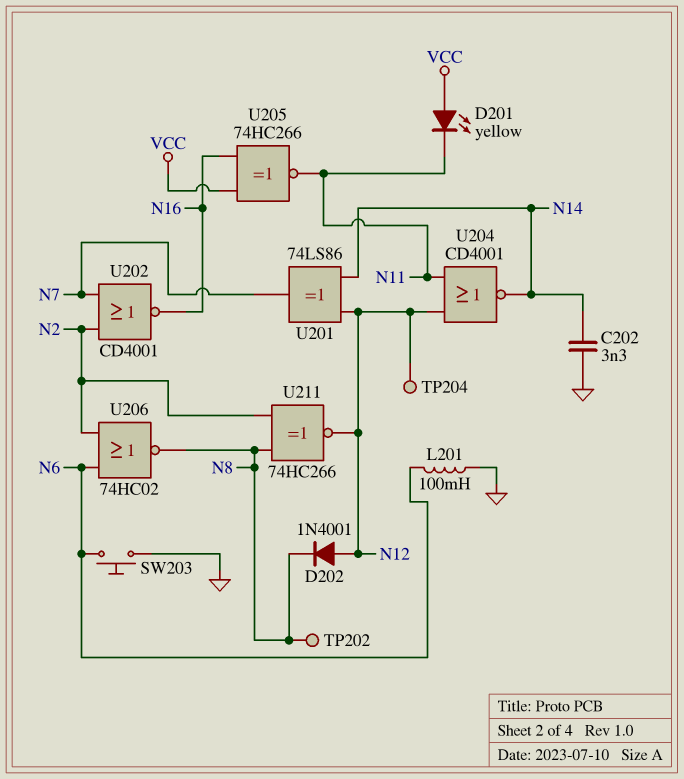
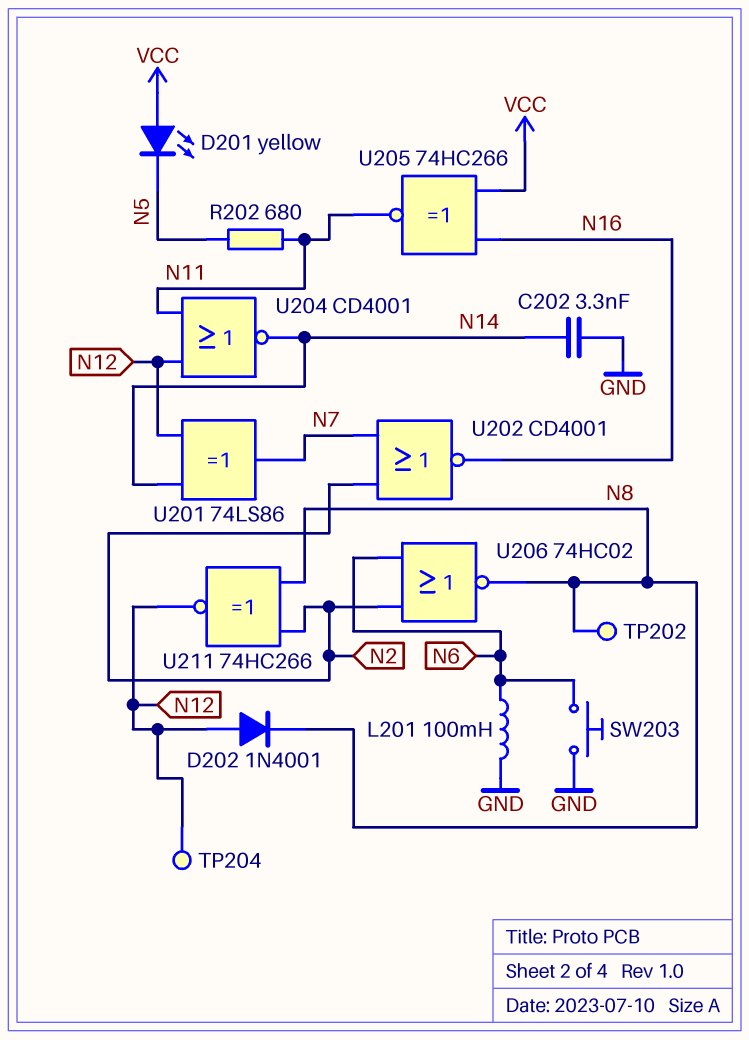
D201: LED yellow (A VCC, K N11) -> LED yellow (A VCC, K N5)
R202: none -> 680 (N5, N11)

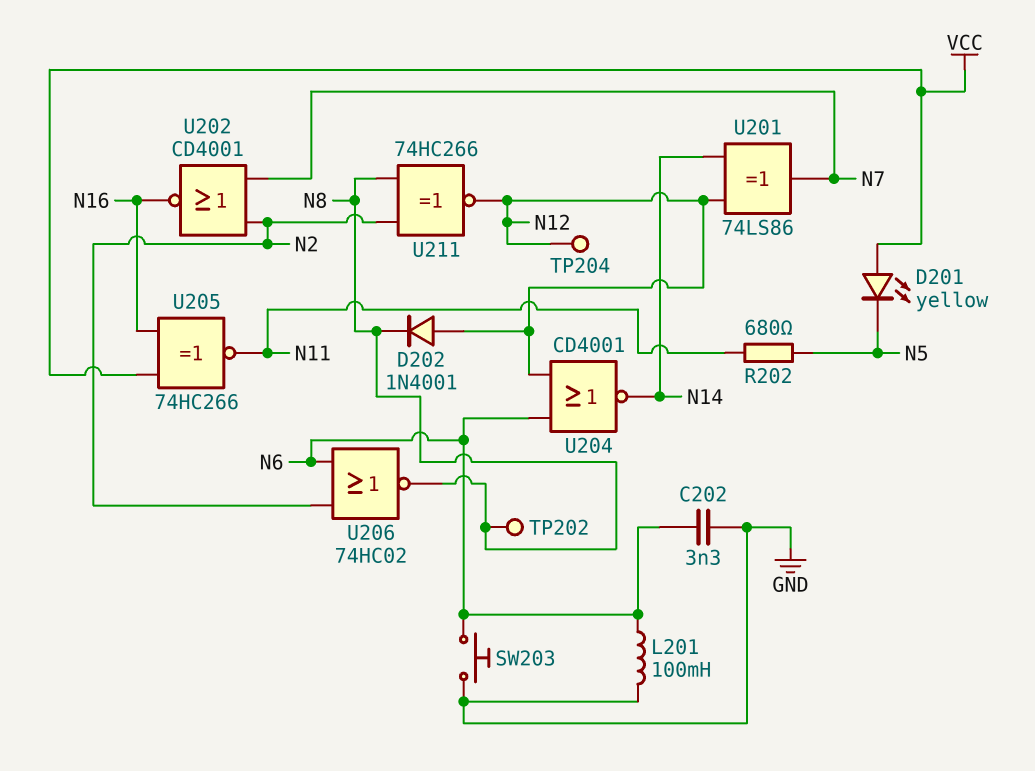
C202: 3.3nF (GND, N14) -> 3.3nF (GND, N6)
U204: NOR CD4001 (in N11, in N12, out N14) -> NOR CD4001 (in N6, in N12, out N14)

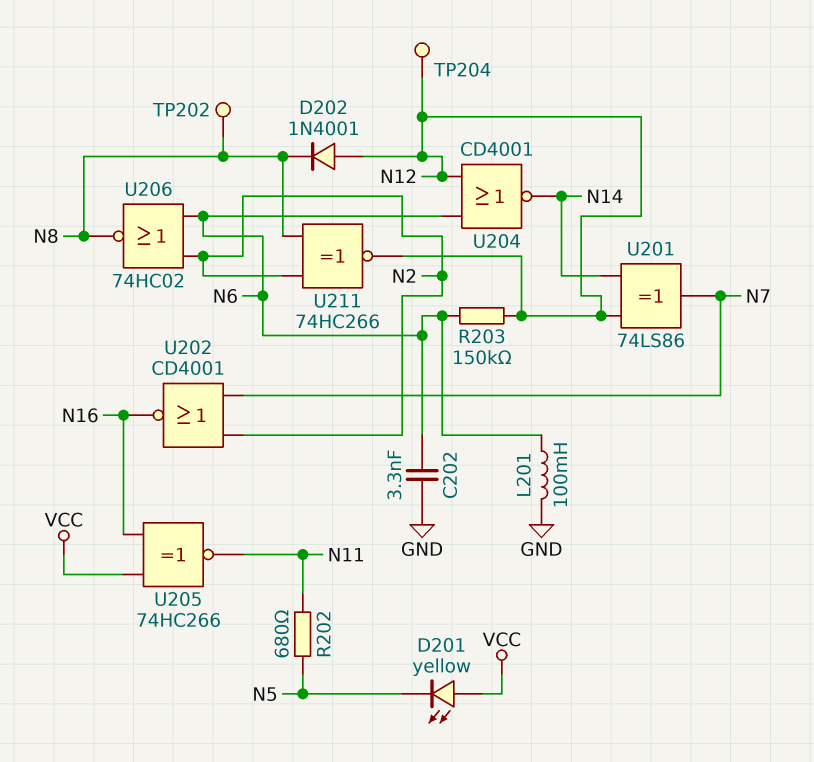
R203: none -> 150k (N6, N12)
SW203: button (GND, N6) -> none

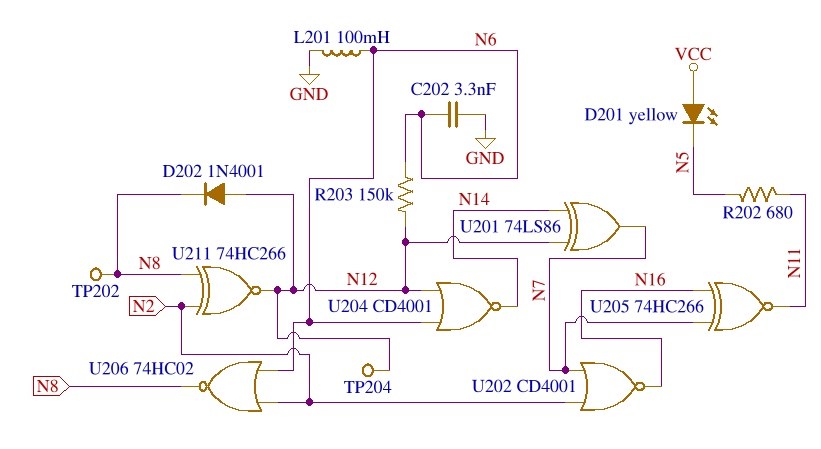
U205: XNOR 74HC266 (in N16, in VCC, out N11) -> XNOR 74HC266 (in N7, in N16, out N11)

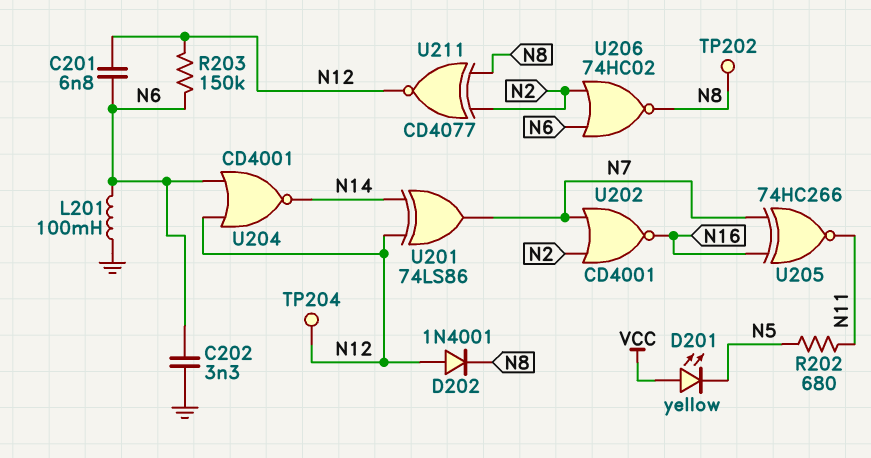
C201: none -> 6.8nF (N6, N12)
U211: XNOR 74HC266 (in N2, in N8, out N12) -> XNOR CD4077 (in N2, in N8, out N12)

